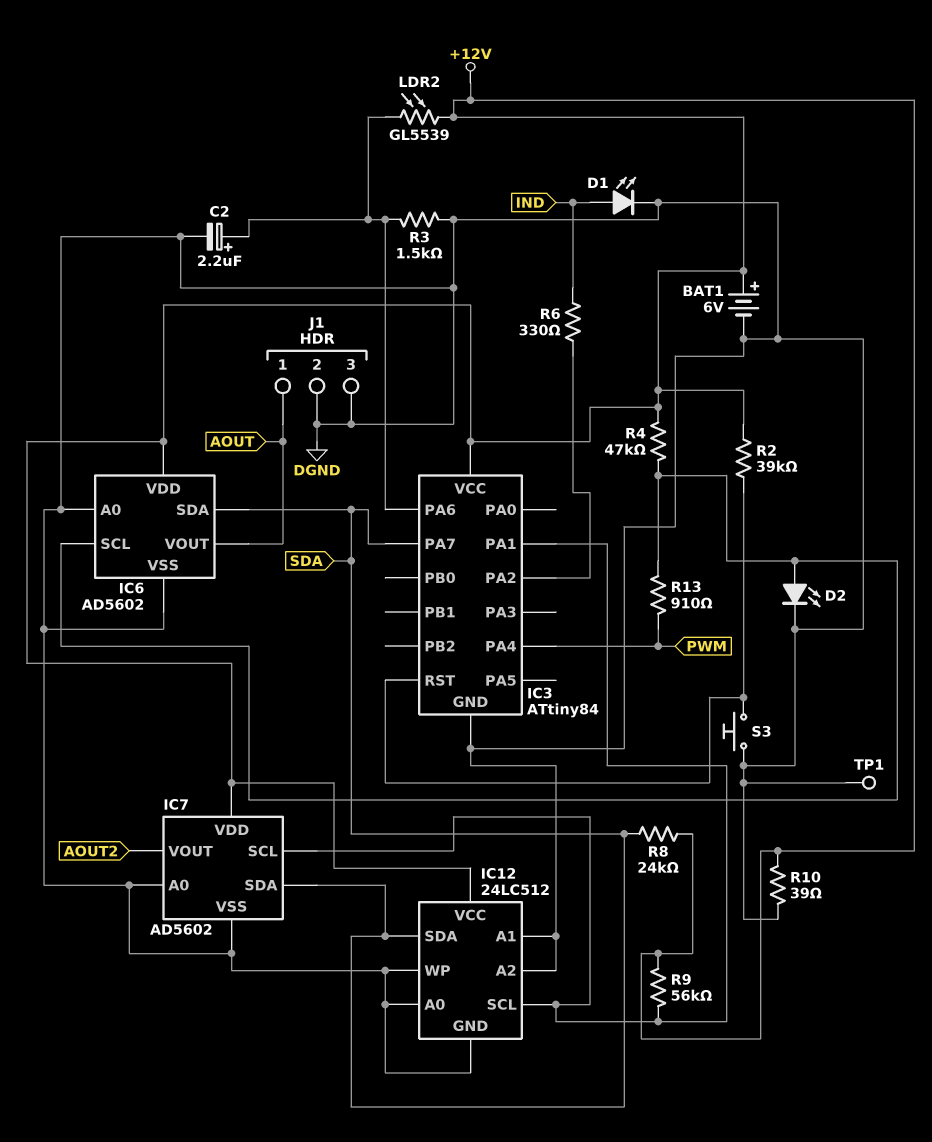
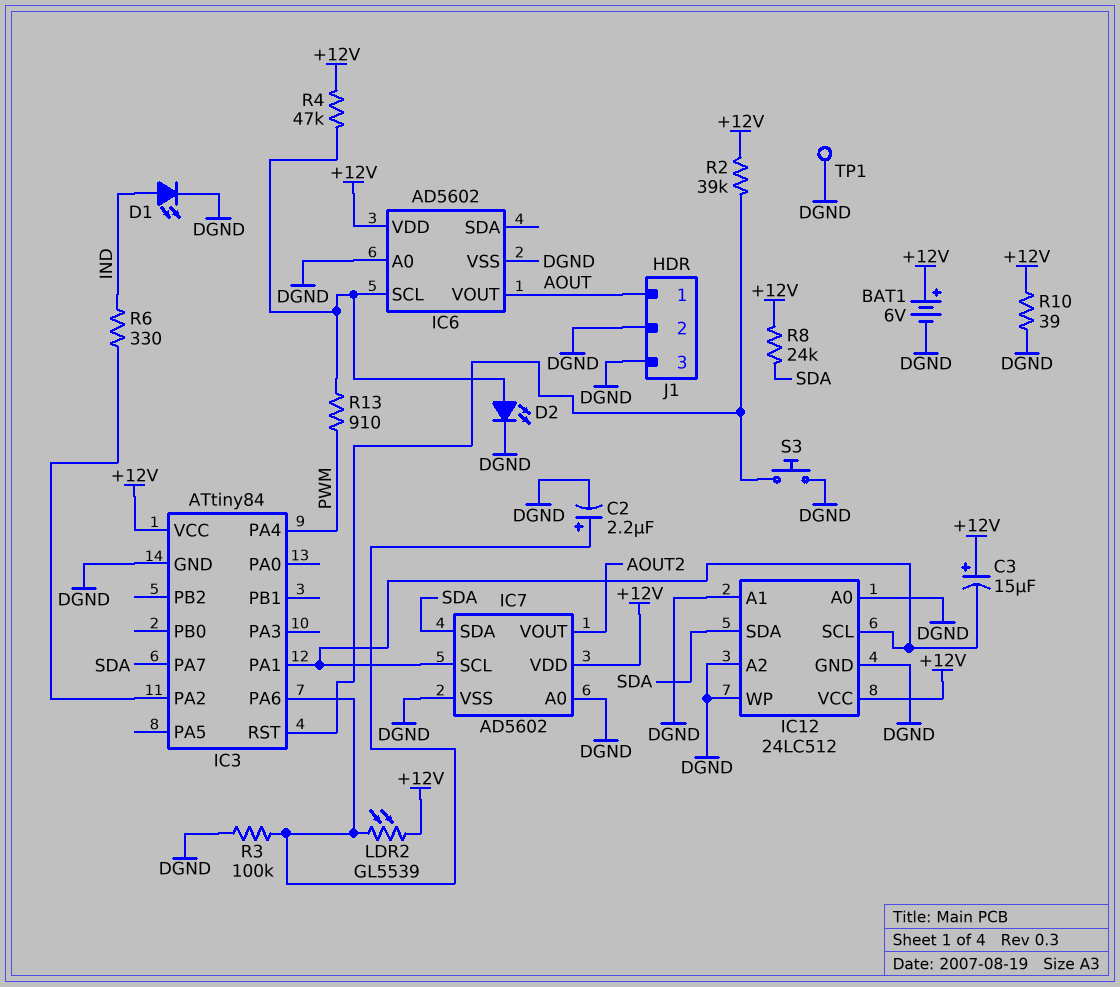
C3: none -> 15uF (plus +12V, minus IC3/PA1)
IC6 pin SDA: SDA -> none
R3: 1.5k (DGND, IC3/PA6) -> 100k (DGND, IC3/PA6)
R9: 56k (+12V, IC3/PA1) -> none

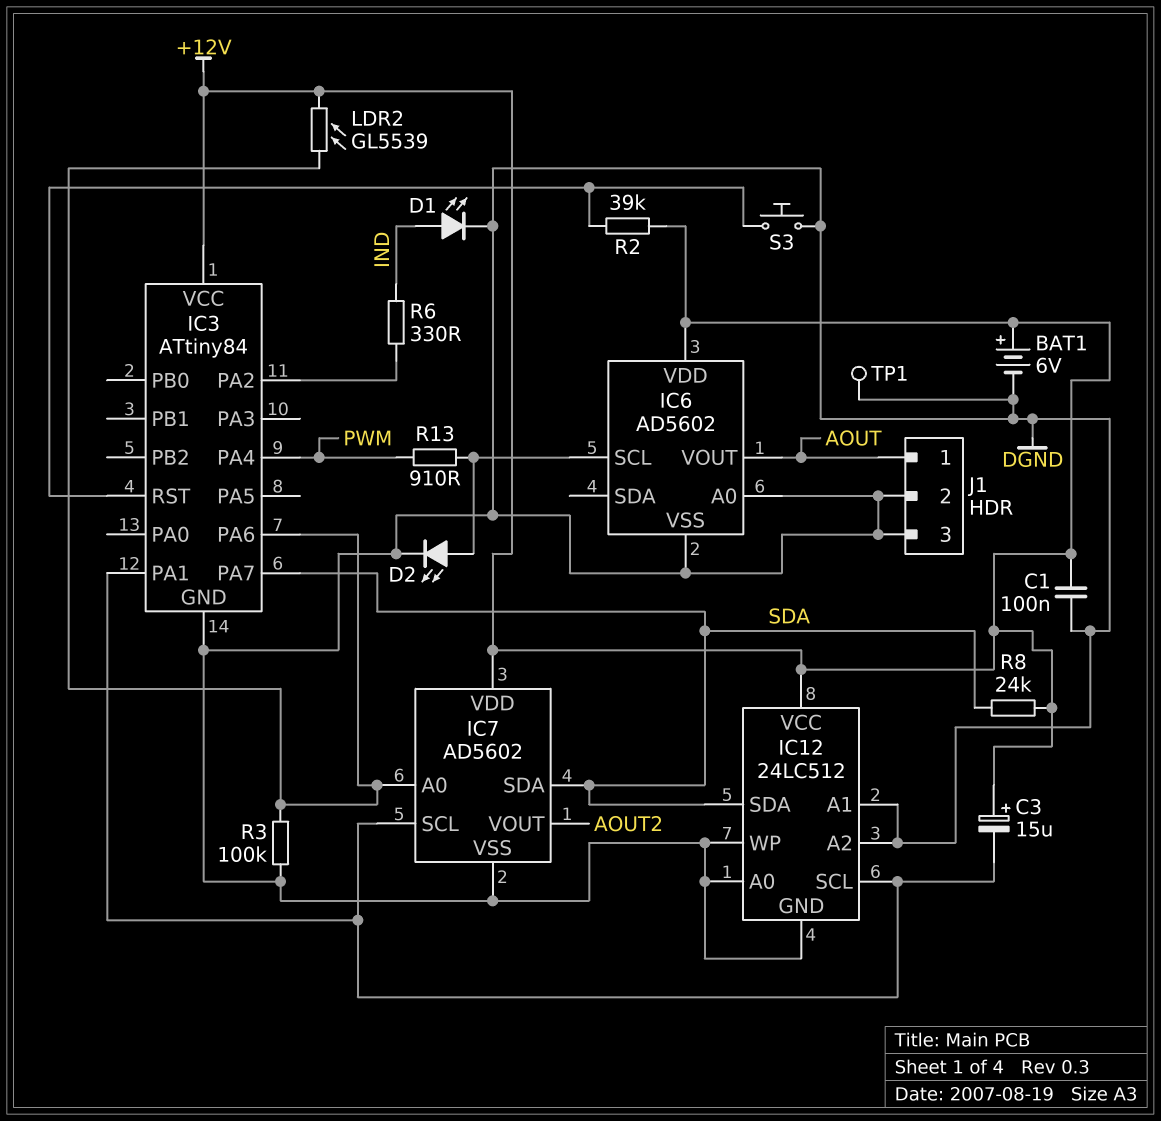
C1: none -> 100nF (+12V, DGND)
C2: 2.2uF (plus IC3/PA6, minus DGND) -> none
IC7 pin A0: DGND -> IC3/PA6
R4: 47k (+12V, IC6/SCL) -> none
R10: 39 (+12V, DGND) -> none

